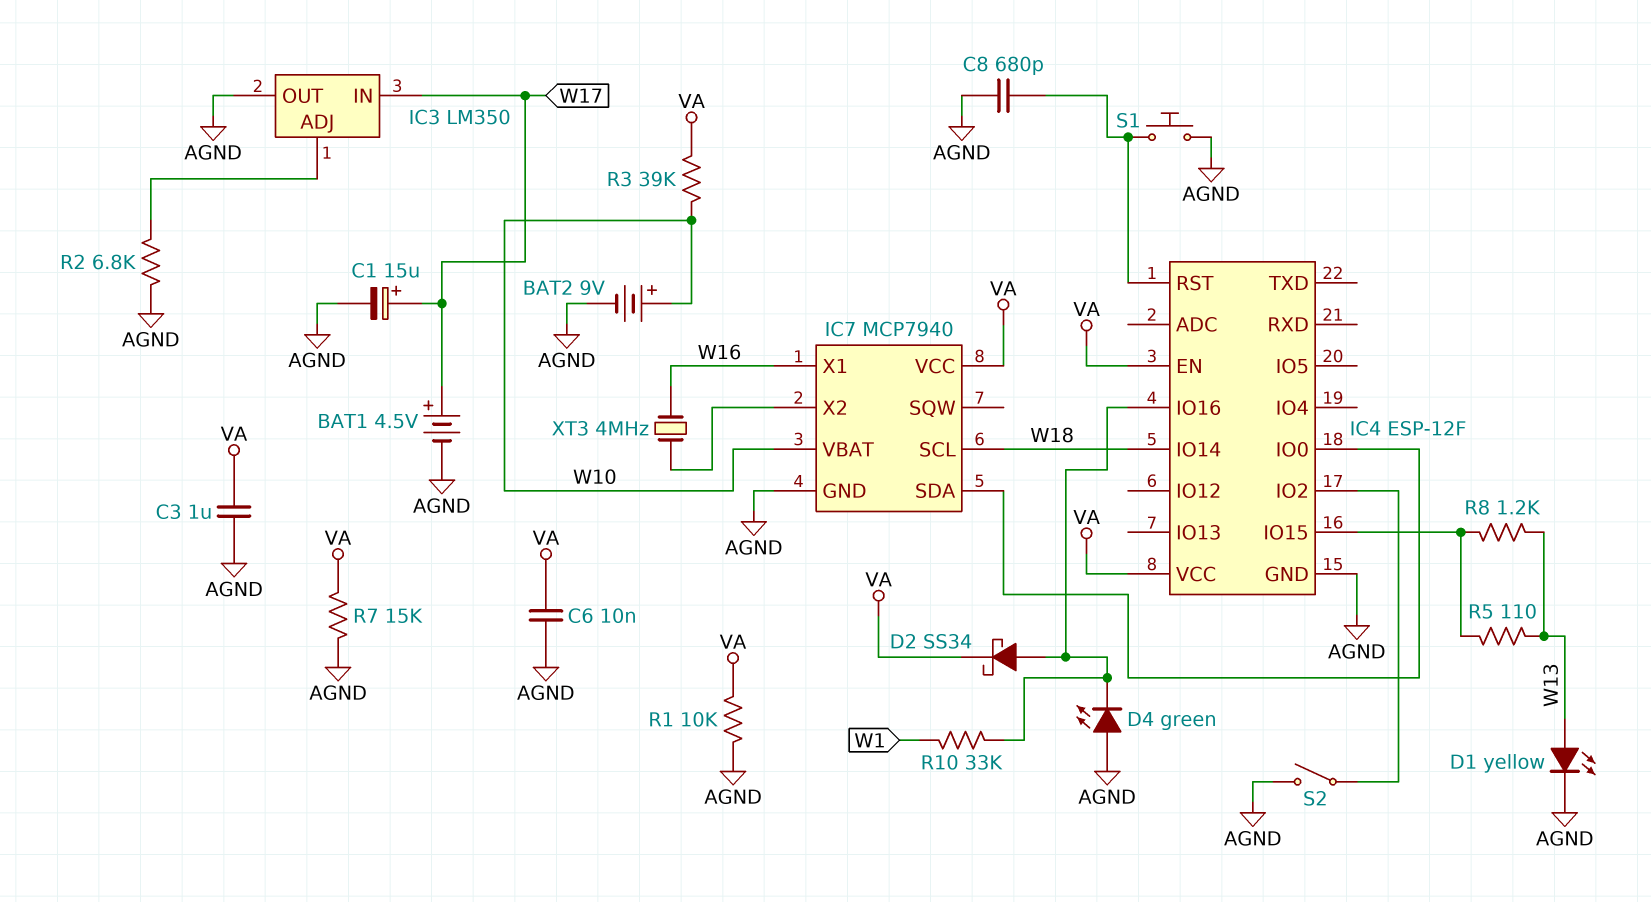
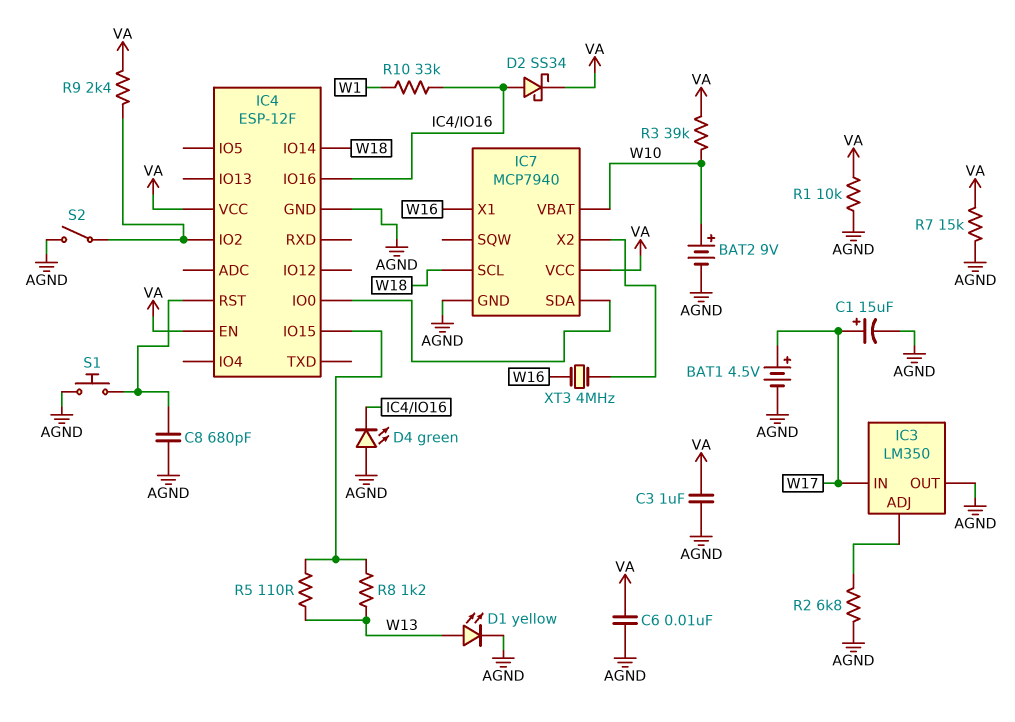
R9: none -> 2.4k (IC4/IO2, VA)

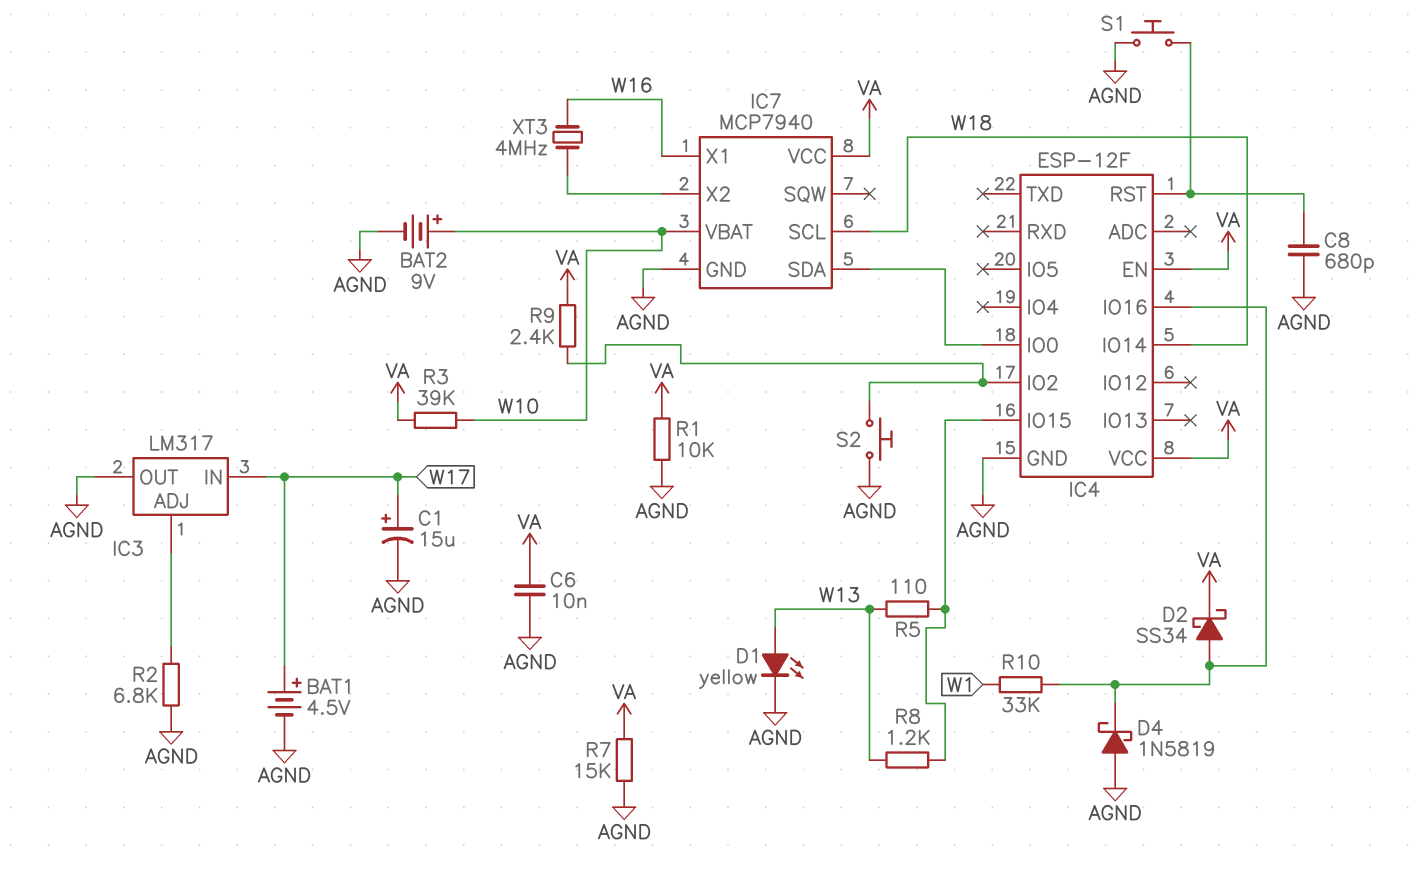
C3: 1uF (AGND, VA) -> none
D4: LED green (A AGND, K IC4/IO16) -> schottky 1N5819 (A AGND, K IC4/IO16)
IC3: LM350 -> LM317
S2: switch (AGND, IC4/IO2) -> button (AGND, IC4/IO2)

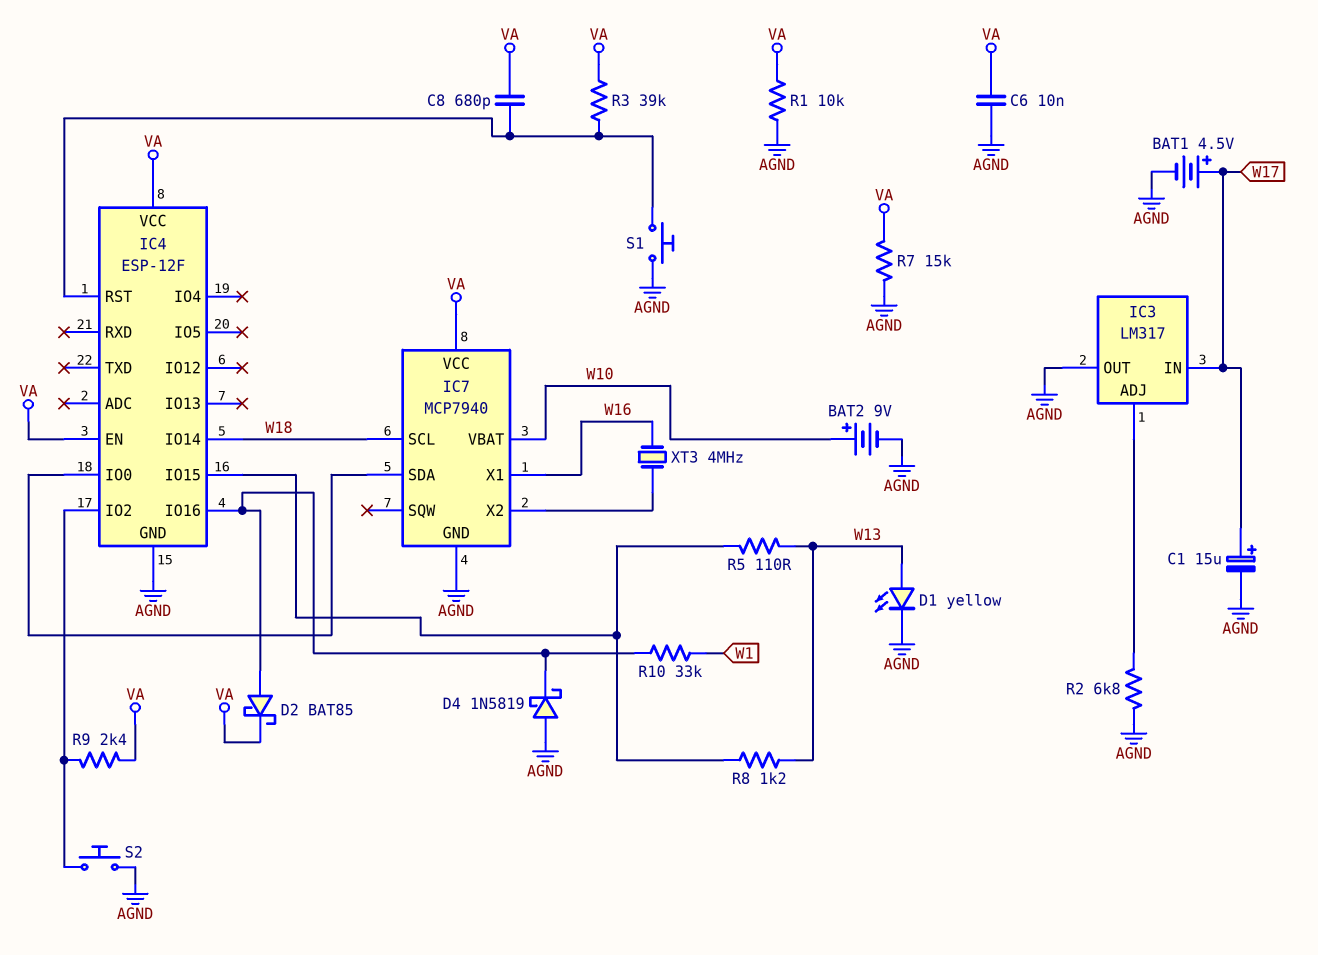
C8: 680pF (AGND, IC4/RST) -> 680pF (IC4/RST, VA)
D2: schottky SS34 (A IC4/IO16, K VA) -> schottky BAT85 (A IC4/IO16, K VA)
R3: 39k (VA, W10) -> 39k (IC4/RST, VA)

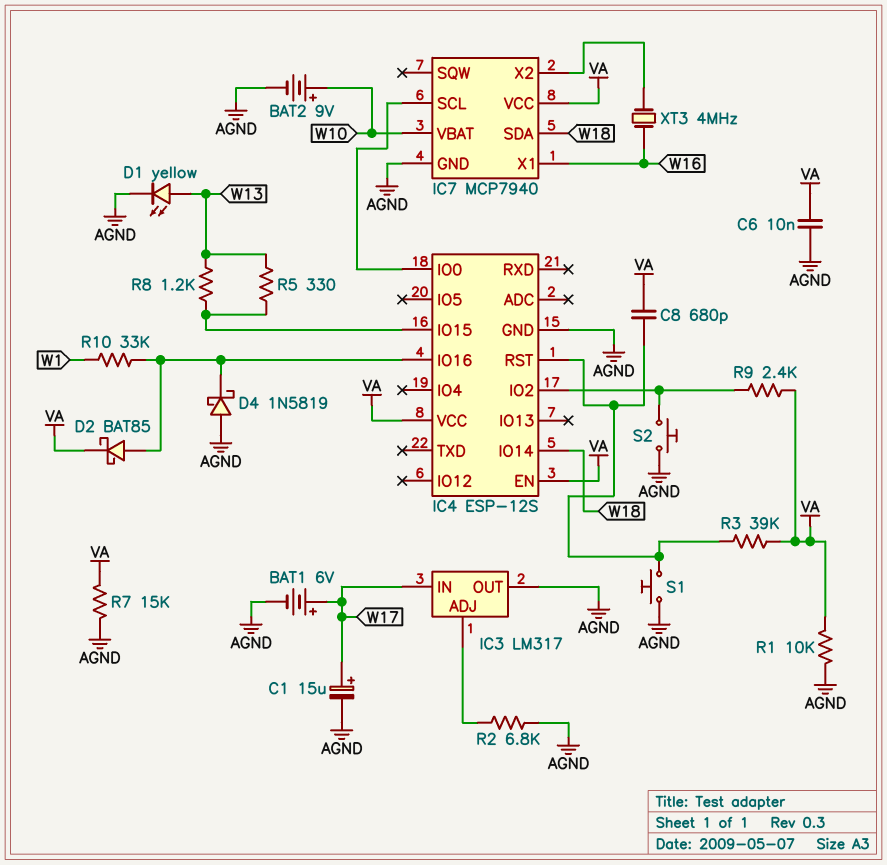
BAT1: 4.5V (plus W17, minus AGND) -> 6V (plus W17, minus AGND)
IC4: ESP-12F -> ESP-12S
IC7 pin SCL: W18 -> IC4/IO0
IC7 pin SDA: IC4/IO0 -> W18
R5: 110 (IC4/IO15, W13) -> 330 (IC4/IO15, W13)

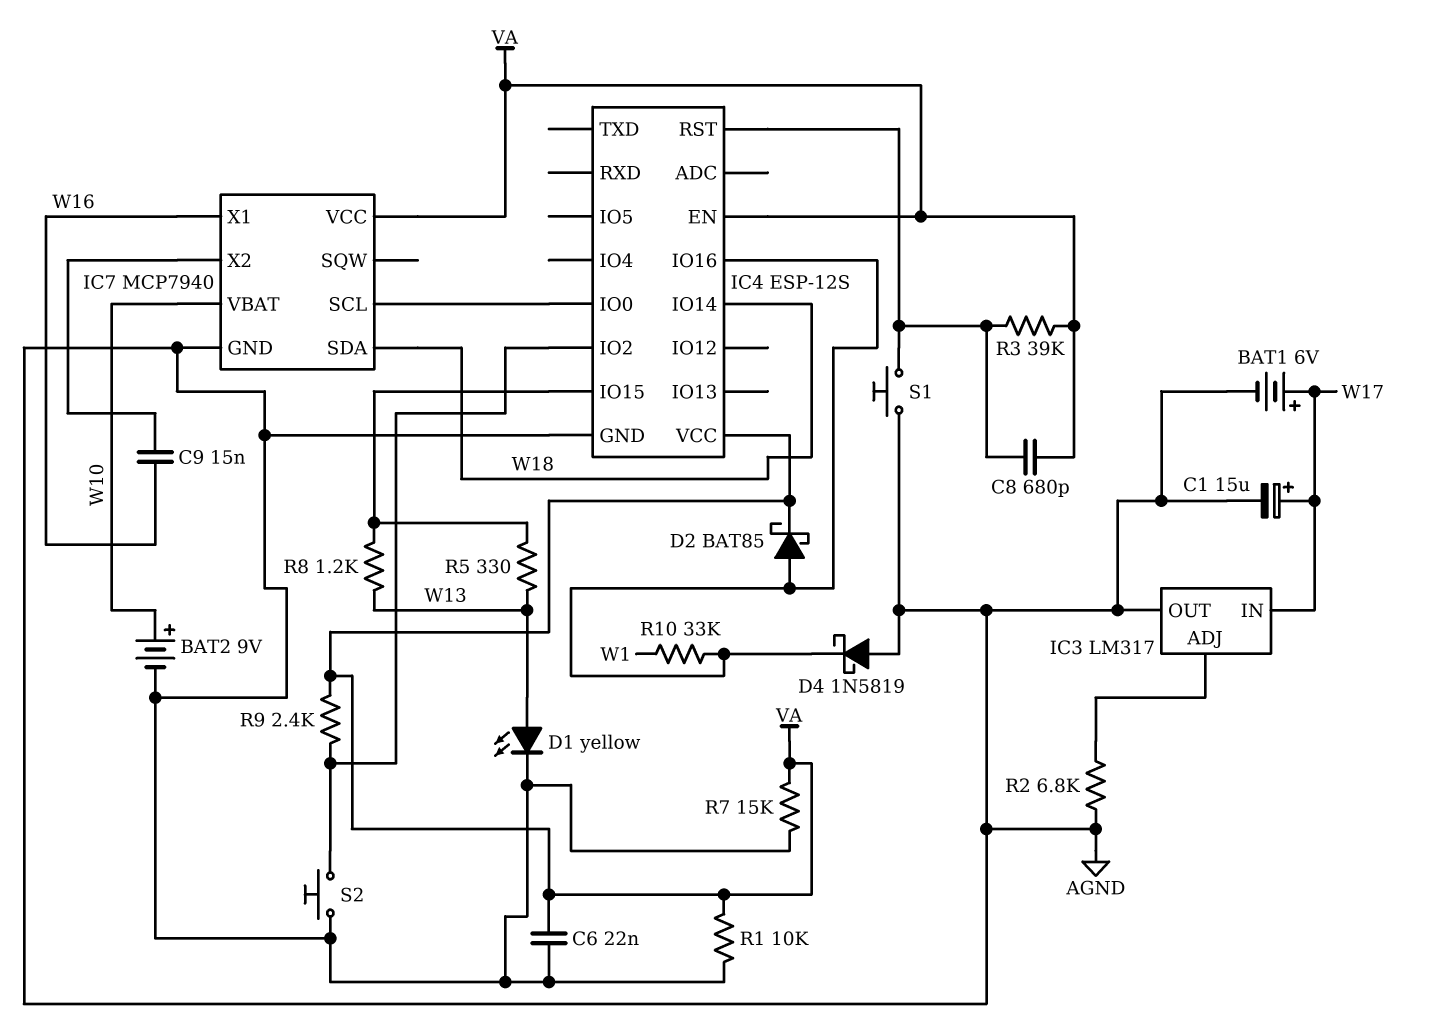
C6: 10nF (AGND, VA) -> 22nF (AGND, VA)
C9: none -> 15nF (IC7/X2, W16)
XT3: 4MHz (IC7/X2, W16) -> none

